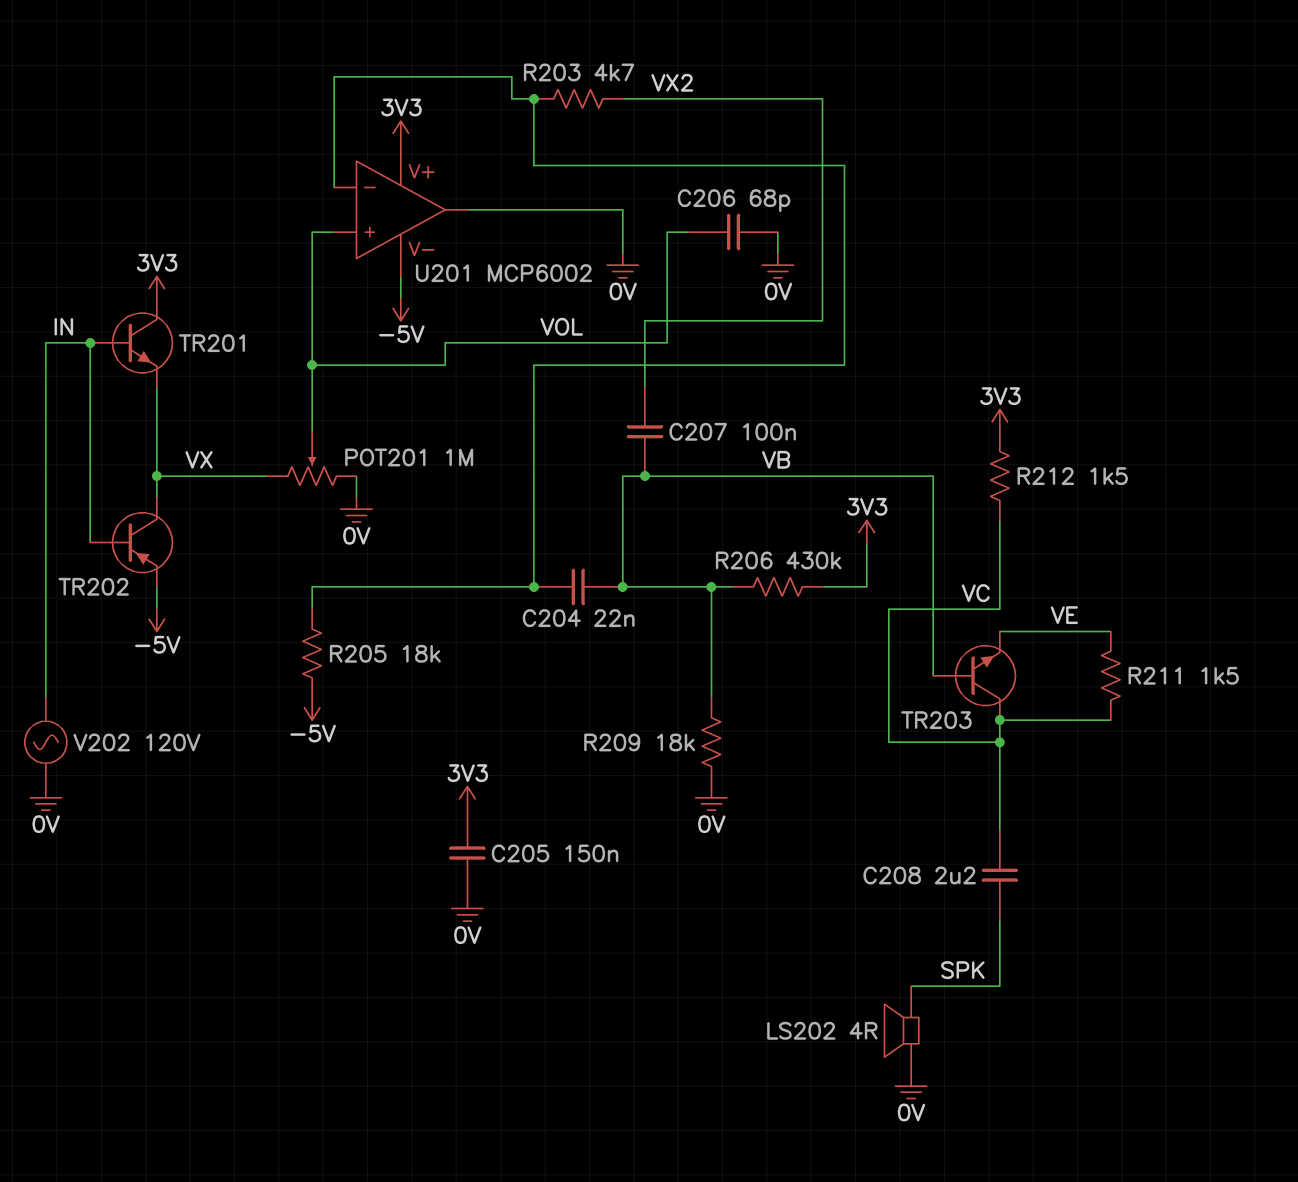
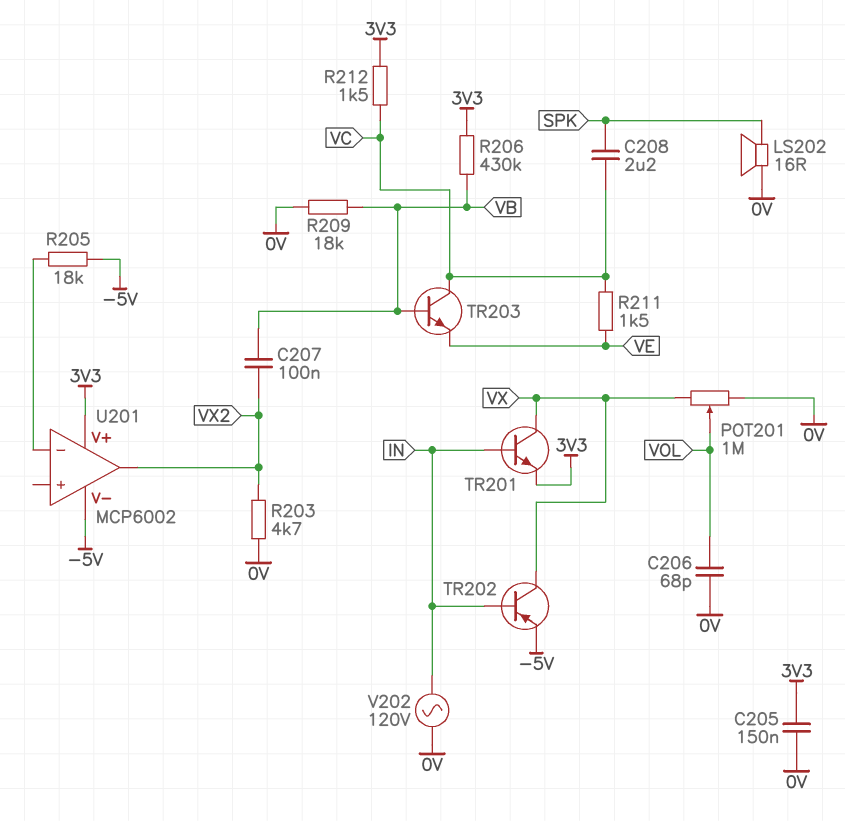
C204: 22nF (U201/in-, VB) -> none
LS202: speaker 4R (0V, SPK) -> speaker 16R (0V, SPK)
R203: 4.7k (U201/in-, VX2) -> 4.7k (0V, VX2)
TR201: NPN (B IN, C 3V3, E VX) -> NPN (B IN, C VX, E 3V3)
U201 pin in+: VOL -> none
U201 pin out: 0V -> VX2

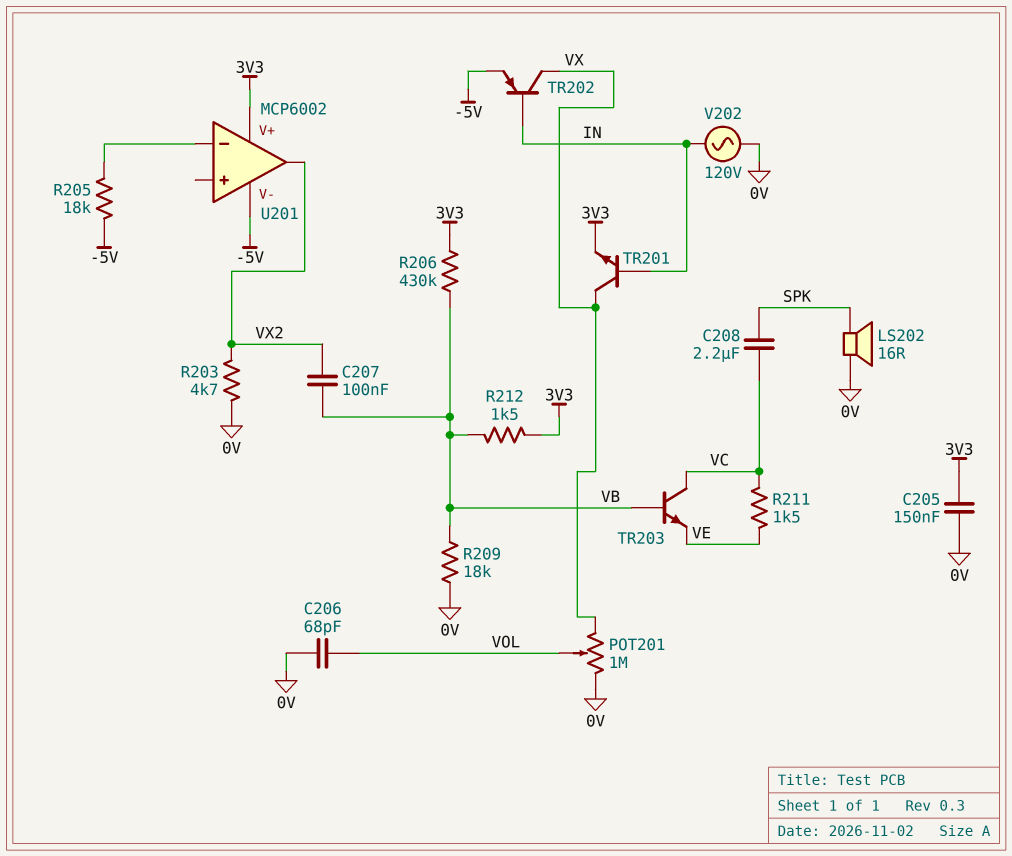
R212: 1.5k (3V3, VC) -> 1.5k (3V3, VB)

